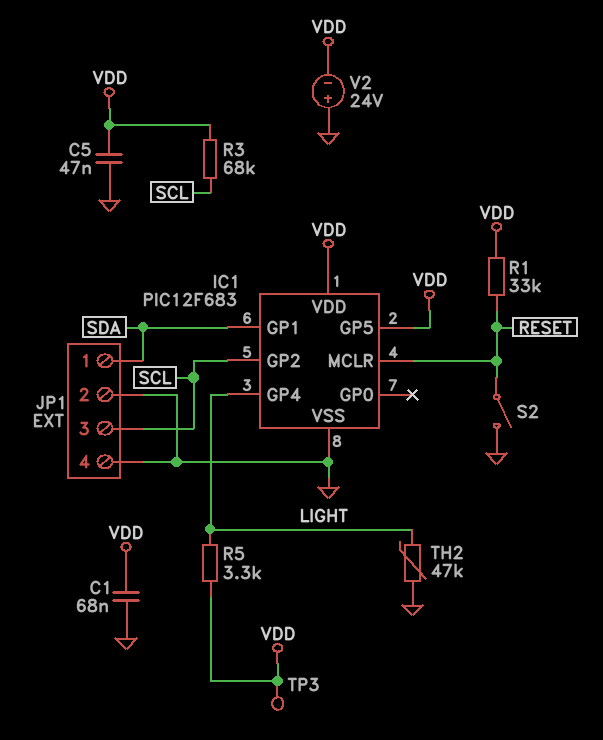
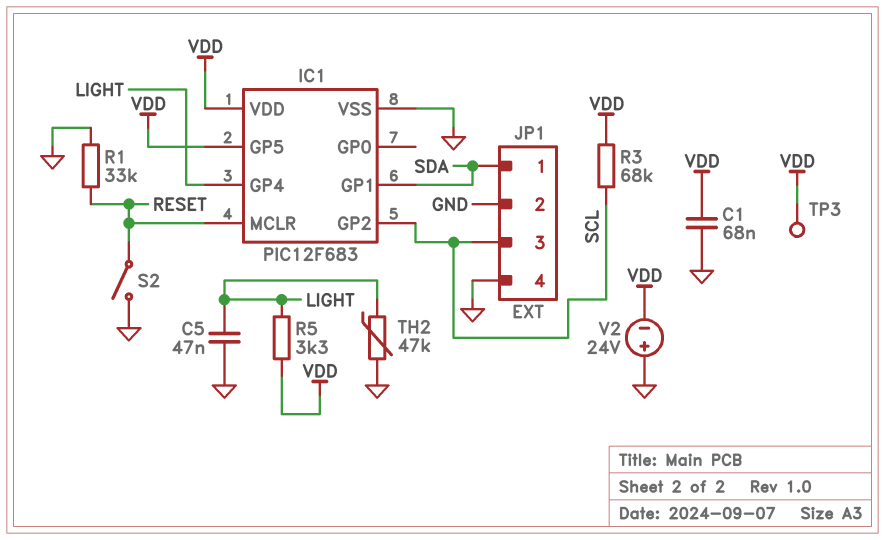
C5: 47nF (GND, VDD) -> 47nF (GND, LIGHT)
R1: 33k (RESET, VDD) -> 33k (GND, RESET)

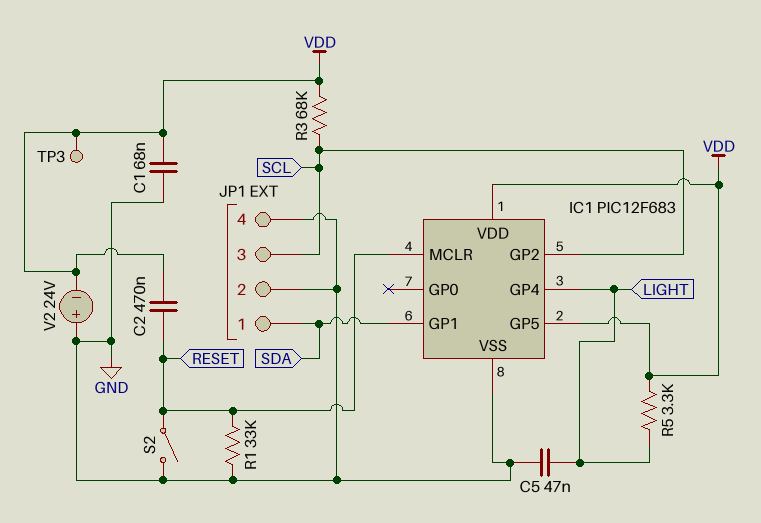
C2: none -> 470nF (RESET, VDD)
TH2: 47k (GND, LIGHT) -> none

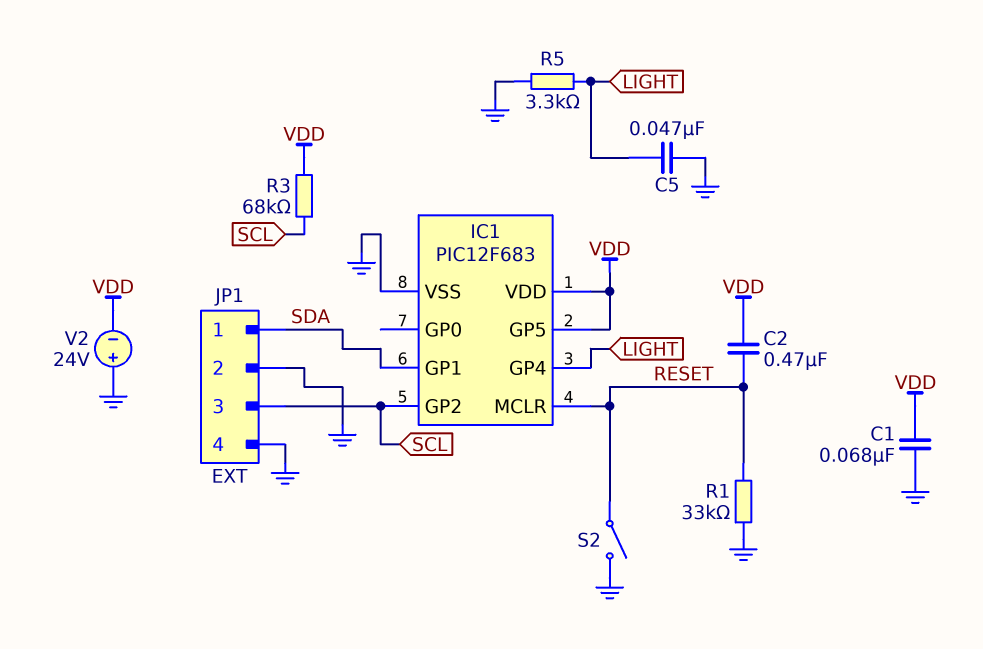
R5: 3.3k (LIGHT, VDD) -> 3.3k (GND, LIGHT)
TP3: test point (VDD) -> none

